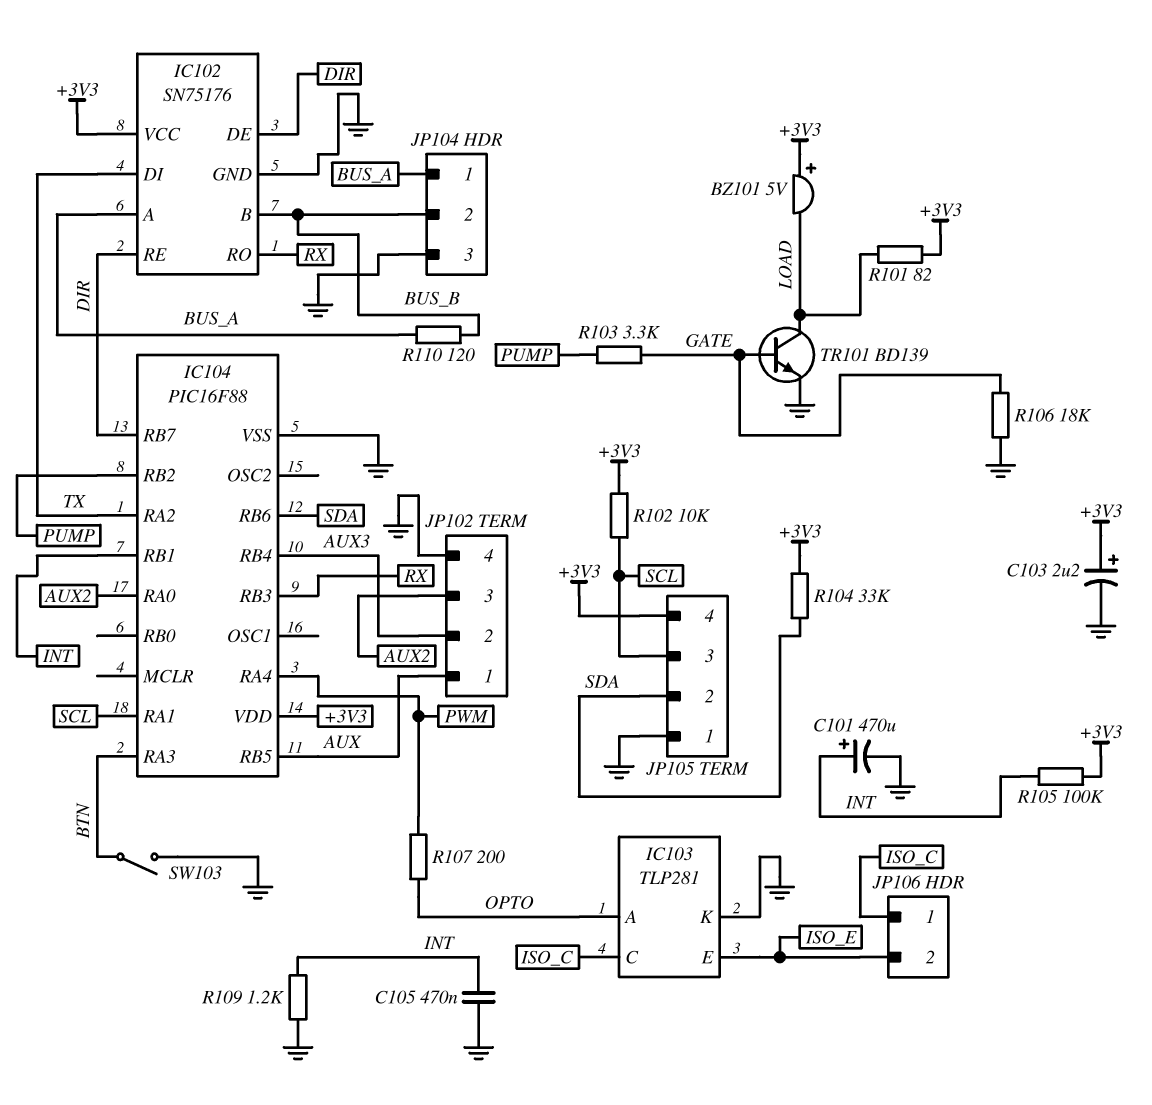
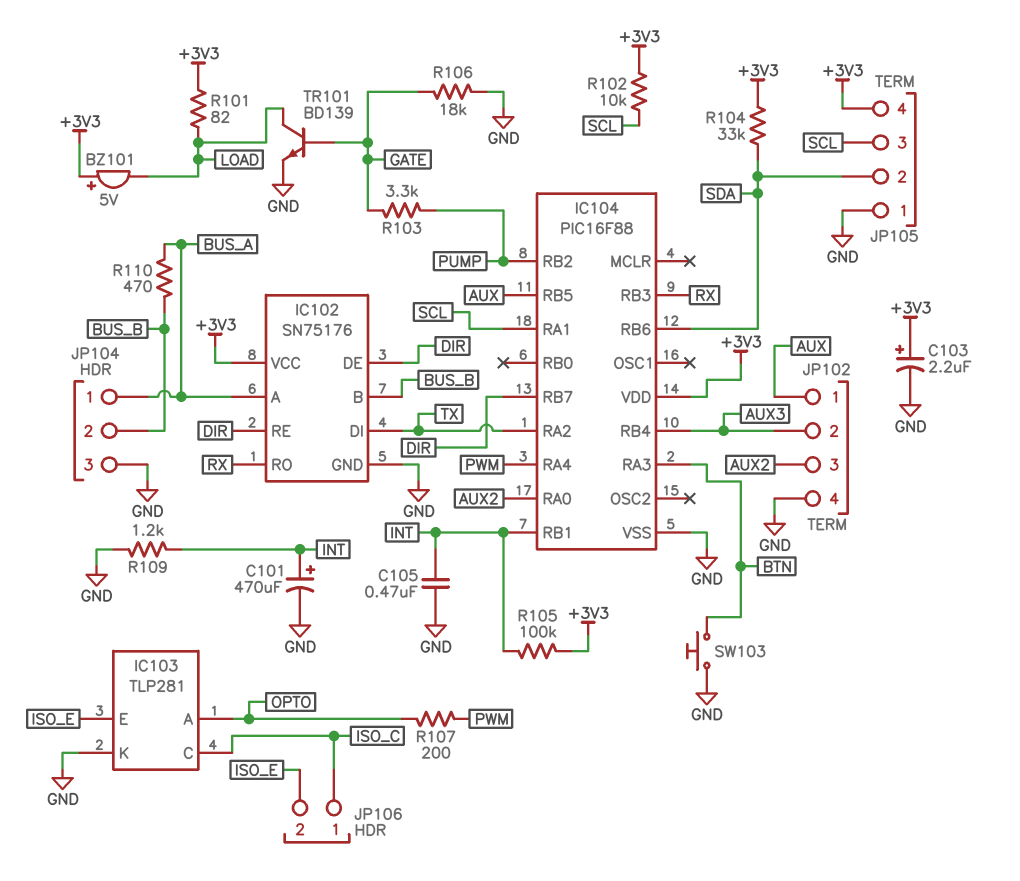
R110: 120 (BUS_A, BUS_B) -> 470 (BUS_A, BUS_B)
SW103: switch (BTN, GND) -> button (BTN, GND)

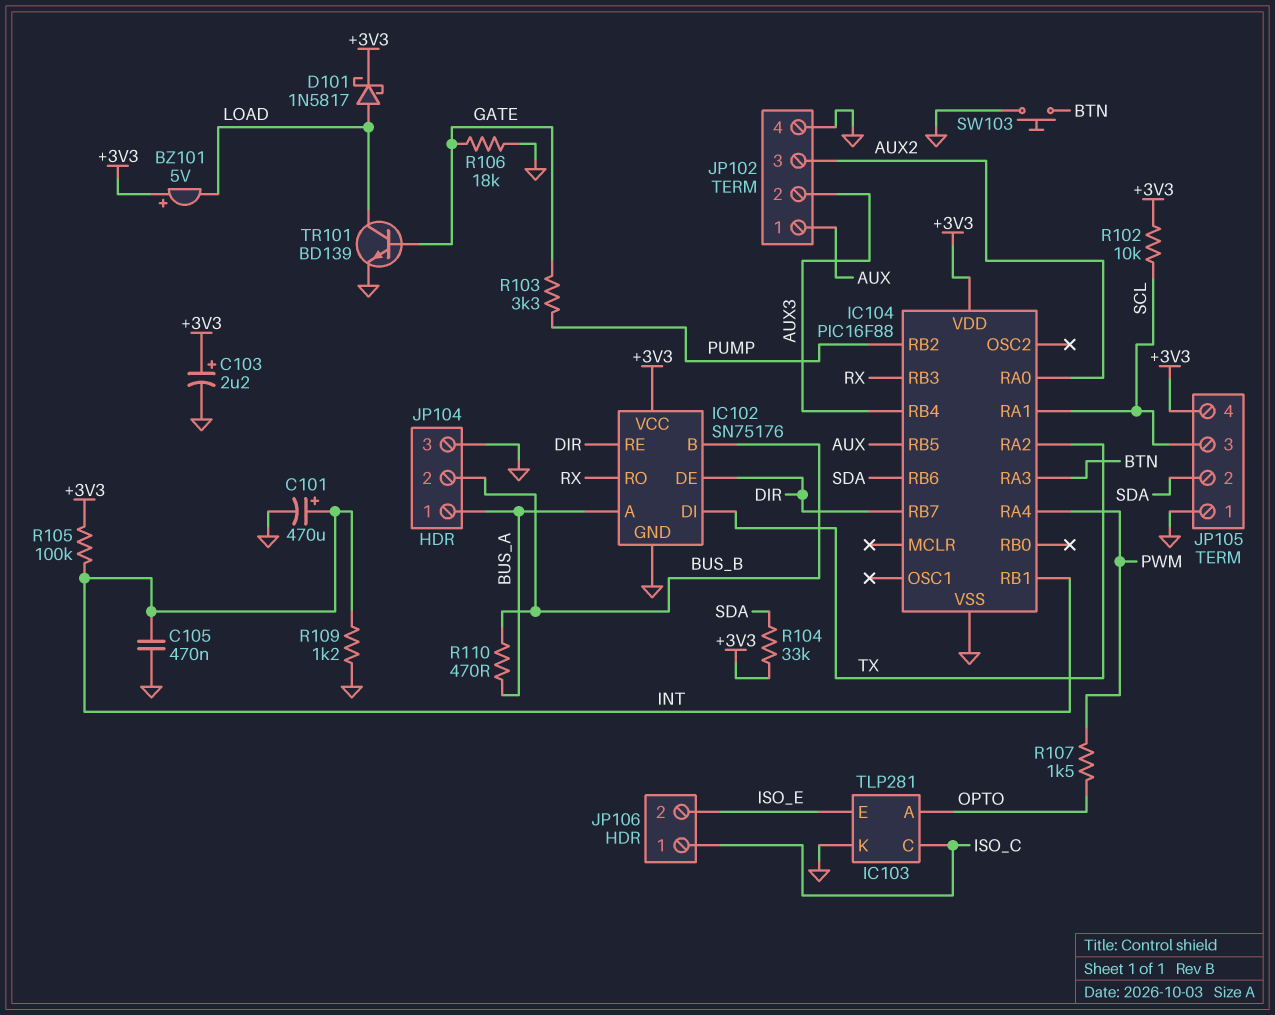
D101: none -> schottky 1N5817 (A LOAD, K +3V3)
R101: 82 (+3V3, LOAD) -> none
R107: 200 (OPTO, PWM) -> 1.5k (OPTO, PWM)

